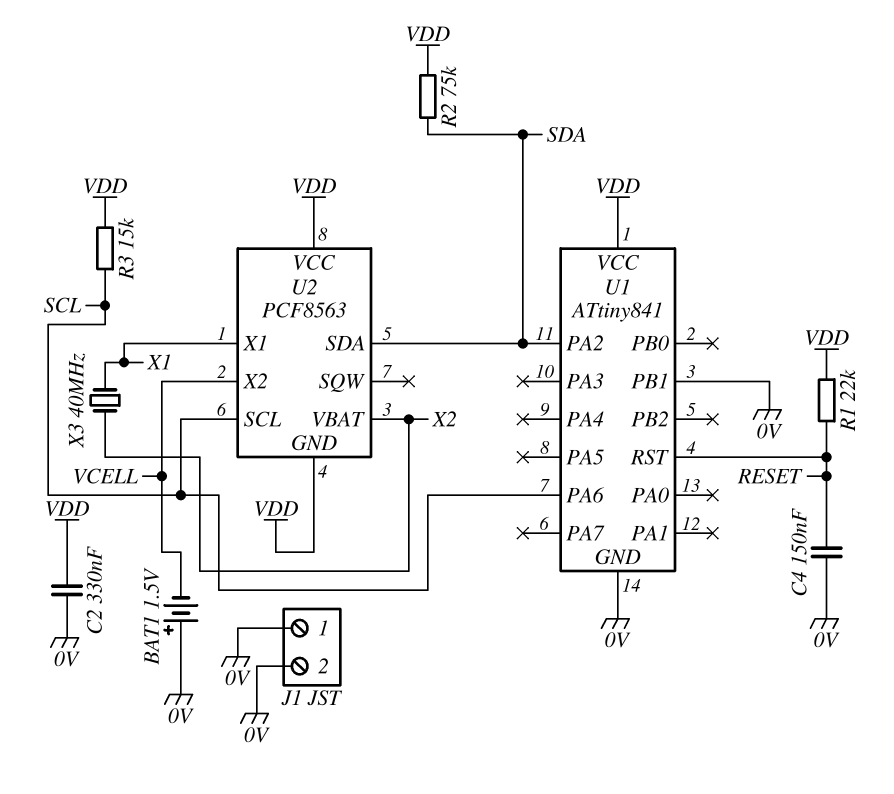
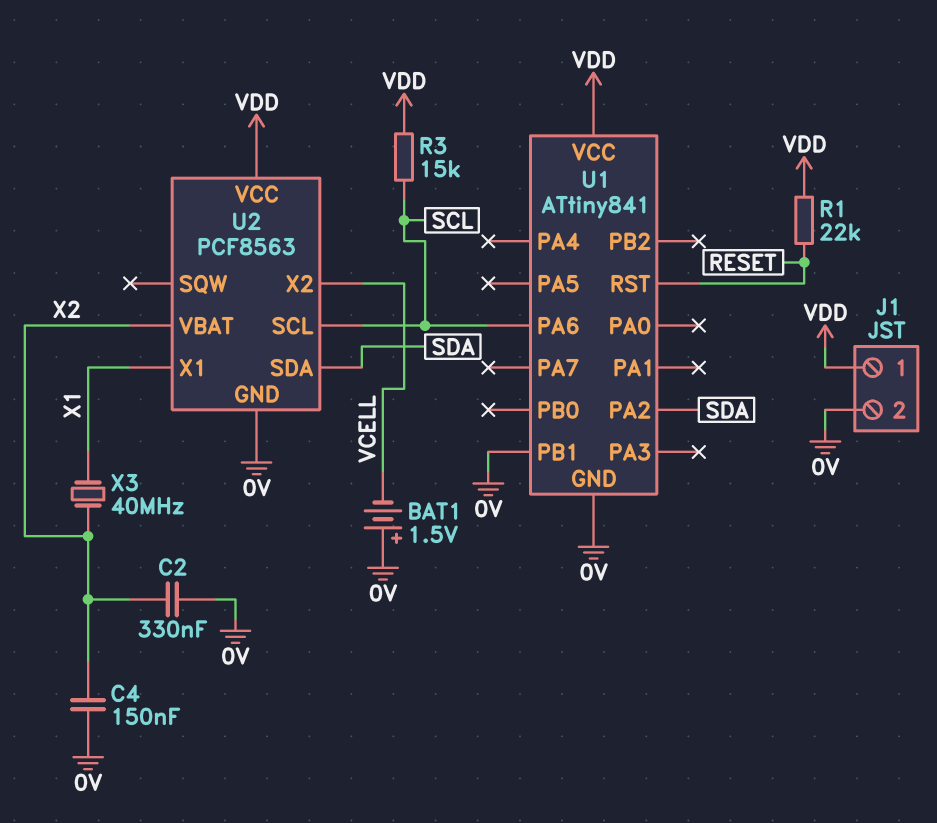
C2: 330nF (0V, VDD) -> 330nF (0V, X2)
C4: 150nF (0V, RESET) -> 150nF (0V, X2)
J1 pin 1: 0V -> VDD
R2: 75k (SDA, VDD) -> none
U2 pin GND: VDD -> 0V

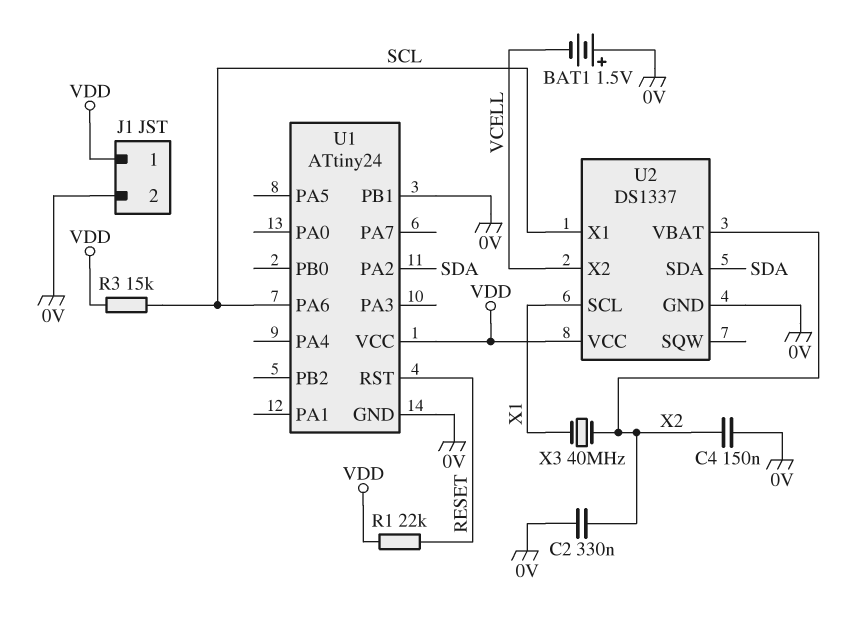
U1: ATtiny841 -> ATtiny24
U2: PCF8563 -> DS1337
U2 pin SCL: SCL -> X1
U2 pin X1: X1 -> SCL

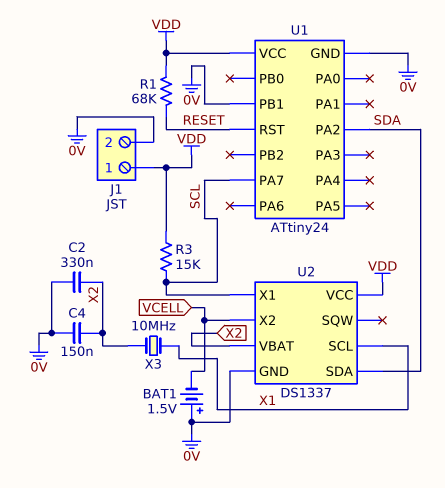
R1: 22k (RESET, VDD) -> 68k (RESET, VDD)
U1 pin PA6: SCL -> none
U1 pin PA7: none -> SCL
X3: 40MHz (X1, X2) -> 10MHz (X1, X2)

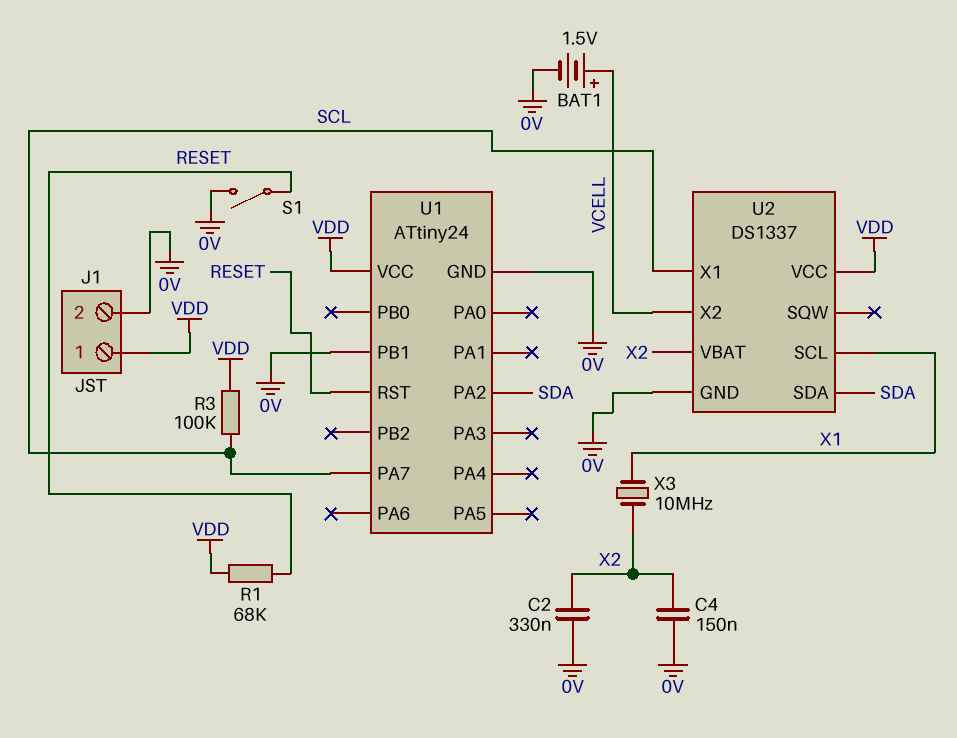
BAT1: 1.5V (plus 0V, minus VCELL) -> 1.5V (plus VCELL, minus 0V)
R3: 15k (SCL, VDD) -> 100k (SCL, VDD)
S1: none -> switch (0V, RESET)

